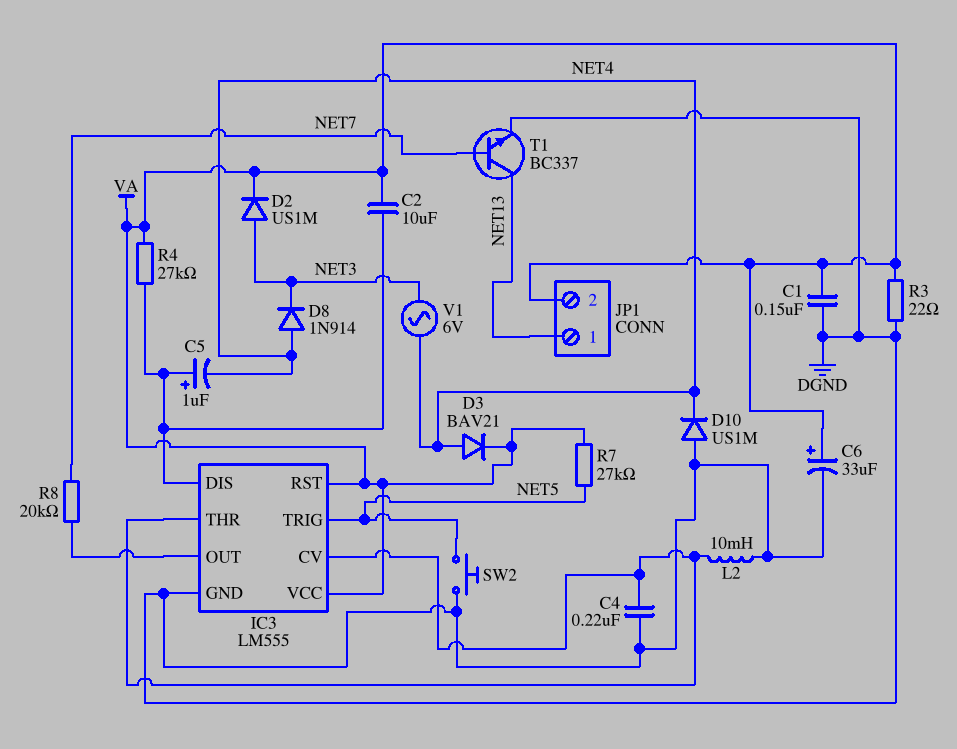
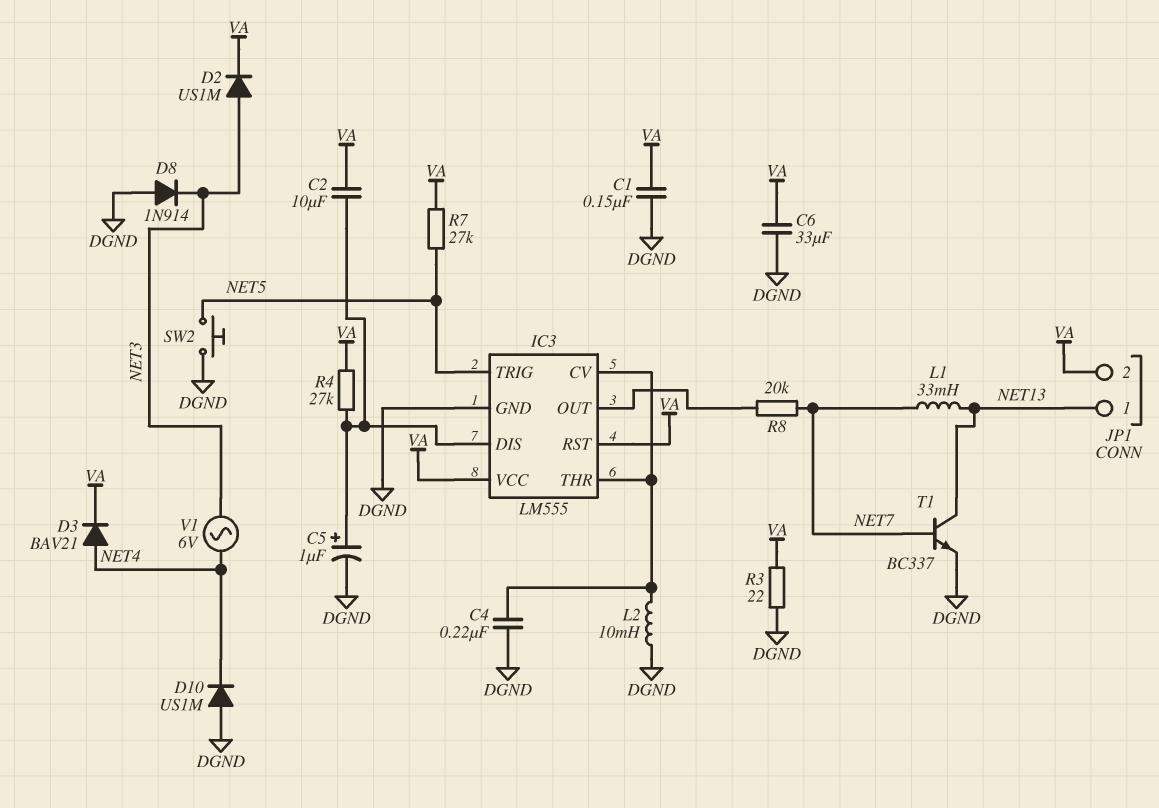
C5: 1uF (plus IC3/DIS, minus NET4) -> 1uF (plus IC3/DIS, minus DGND)
C6: 33uF (plus VA, minus DGND) -> 33uF (DGND, VA)
D8: diode 1N914 (A NET4, K NET3) -> diode 1N914 (A DGND, K NET3)
L1: none -> 33mH (NET7, NET13)

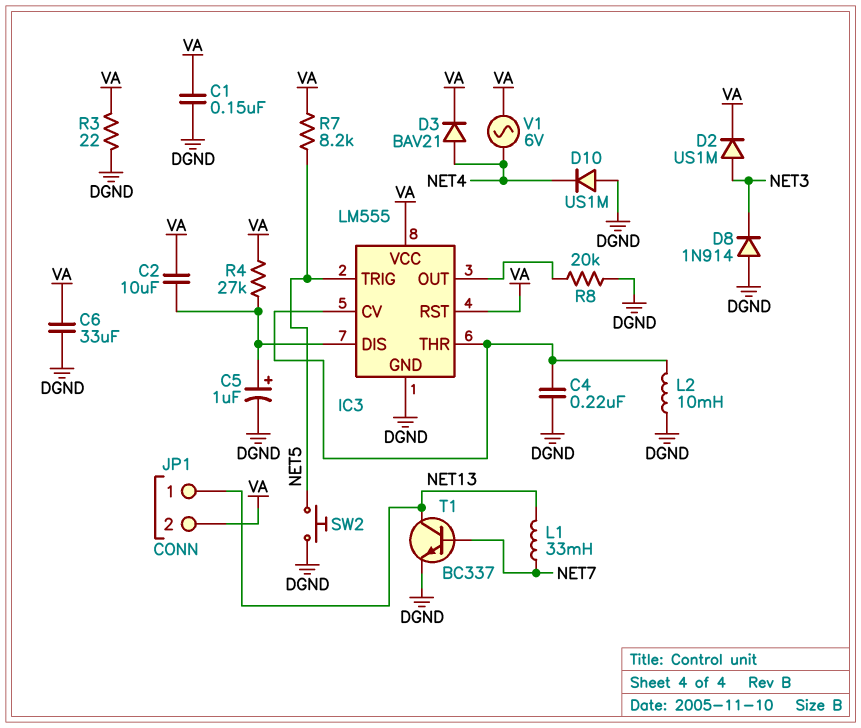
R7: 27k (NET5, VA) -> 8.2k (NET5, VA)
R8: 20k (IC3/OUT, NET7) -> 20k (DGND, IC3/OUT)
V1: AC 6V (NET3, NET4) -> AC 6V (NET4, VA)

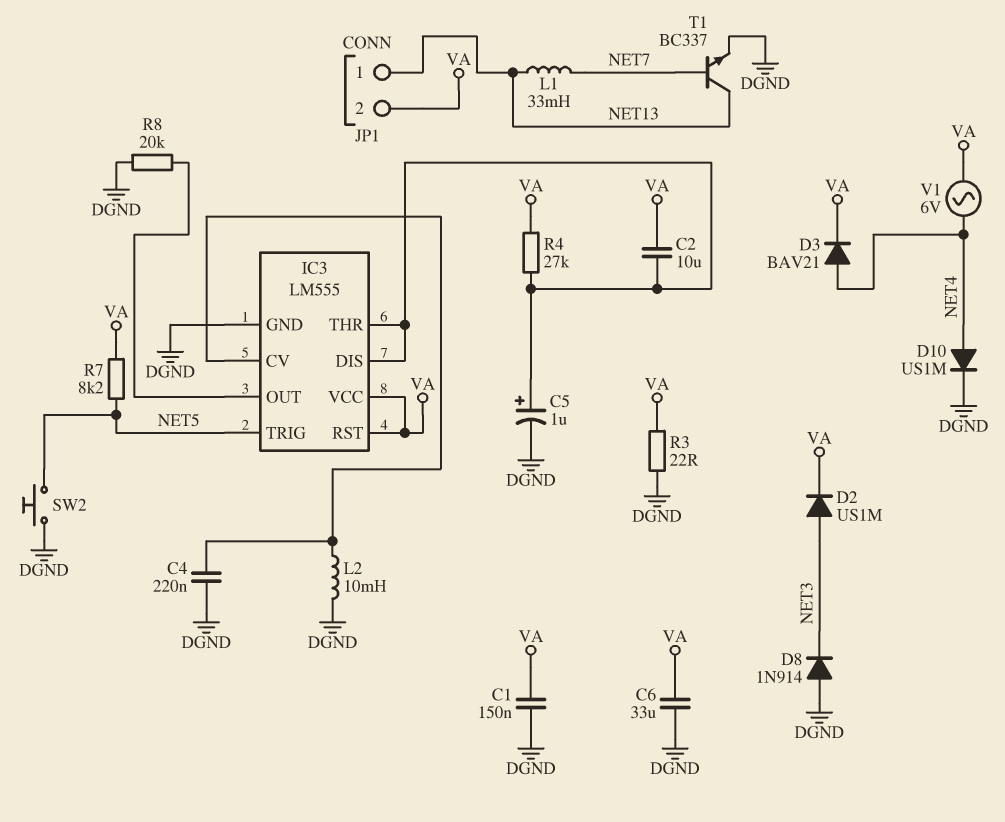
D10: diode US1M (A DGND, K NET4) -> diode US1M (A NET4, K DGND)
IC3 pin THR: IC3/CV -> IC3/DIS

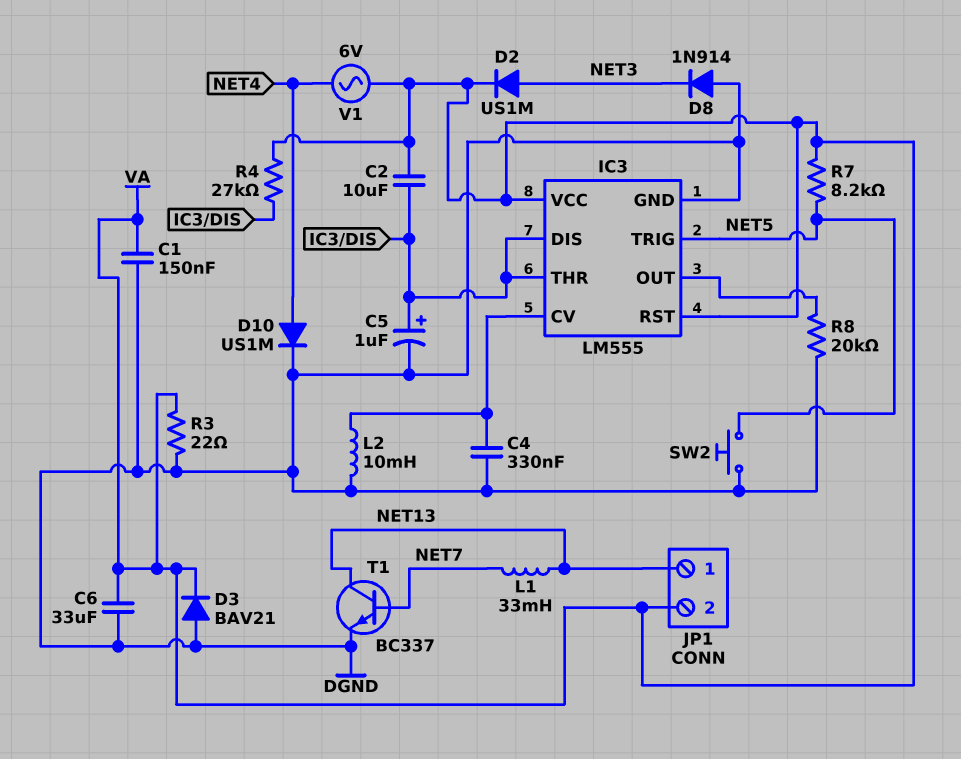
C4: 220nF (DGND, IC3/CV) -> 330nF (DGND, IC3/CV)
D3: diode BAV21 (A NET4, K VA) -> diode BAV21 (A DGND, K VA)

